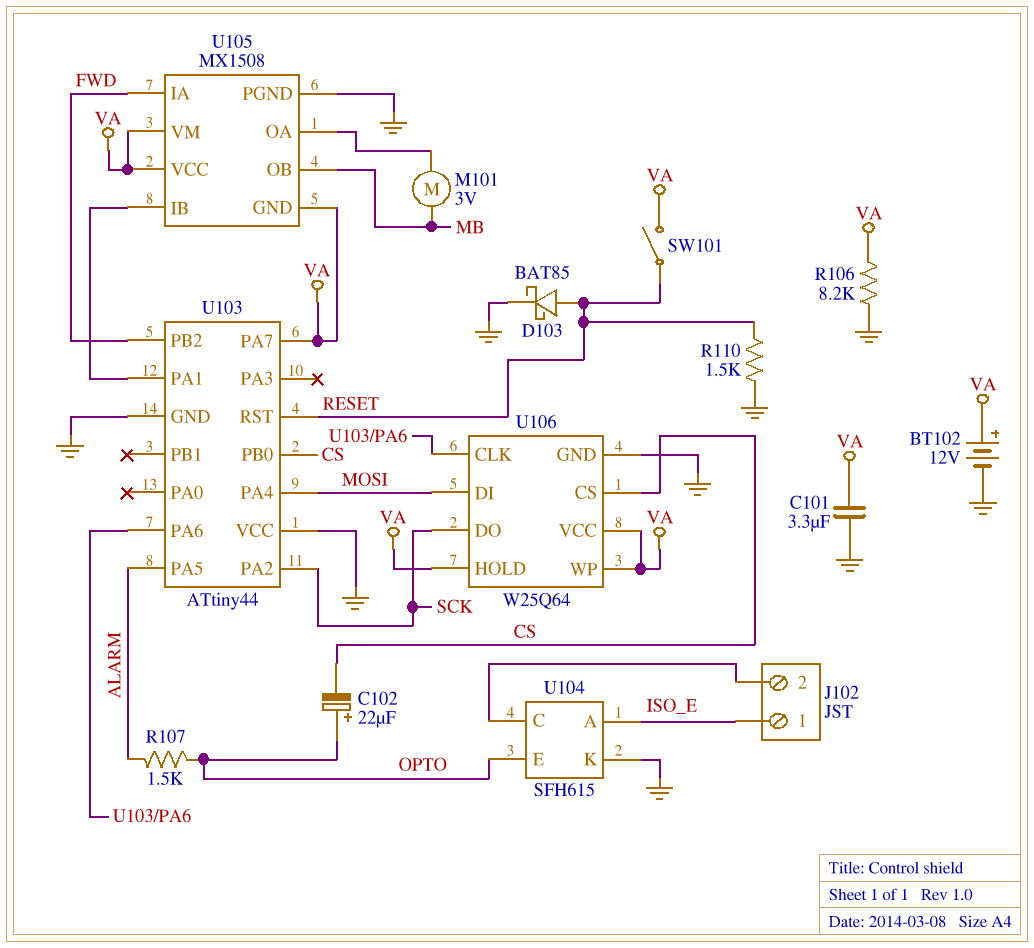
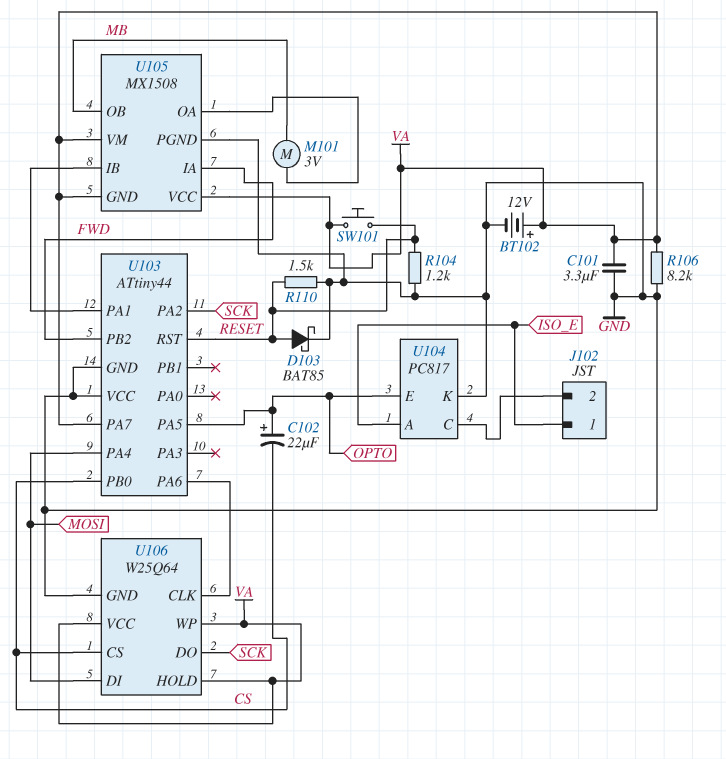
R104: none -> 1.2k (GND, RESET)
R107: 1.5k (ALARM, OPTO) -> none
SW101: switch (RESET, VA) -> button (RESET, VA)
U103 pin PA5: ALARM -> OPTO
U104: SFH615 -> PC817

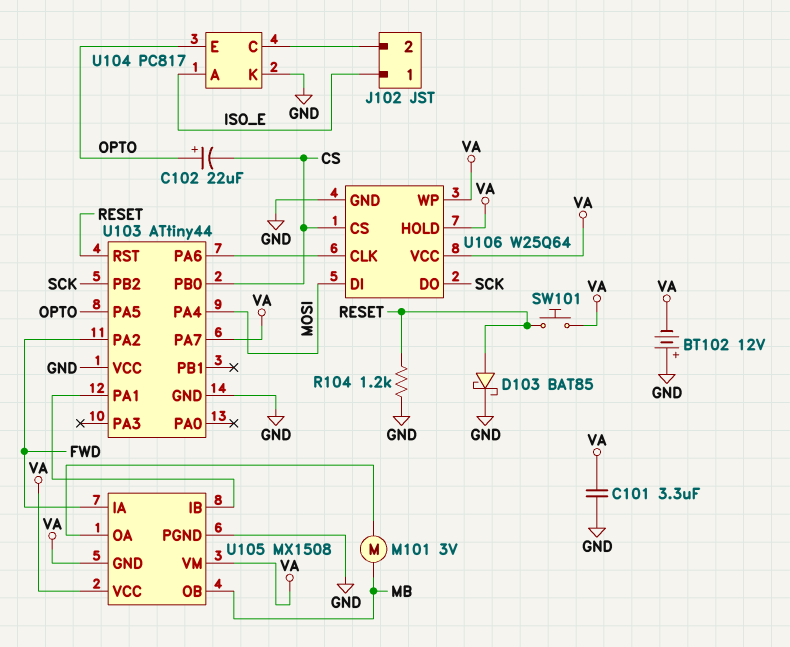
BT102: 12V (plus VA, minus GND) -> 12V (plus GND, minus VA)
R106: 8.2k (GND, VA) -> none
R110: 1.5k (GND, RESET) -> none
U103 pin PA2: SCK -> FWD
U103 pin PB2: FWD -> SCK

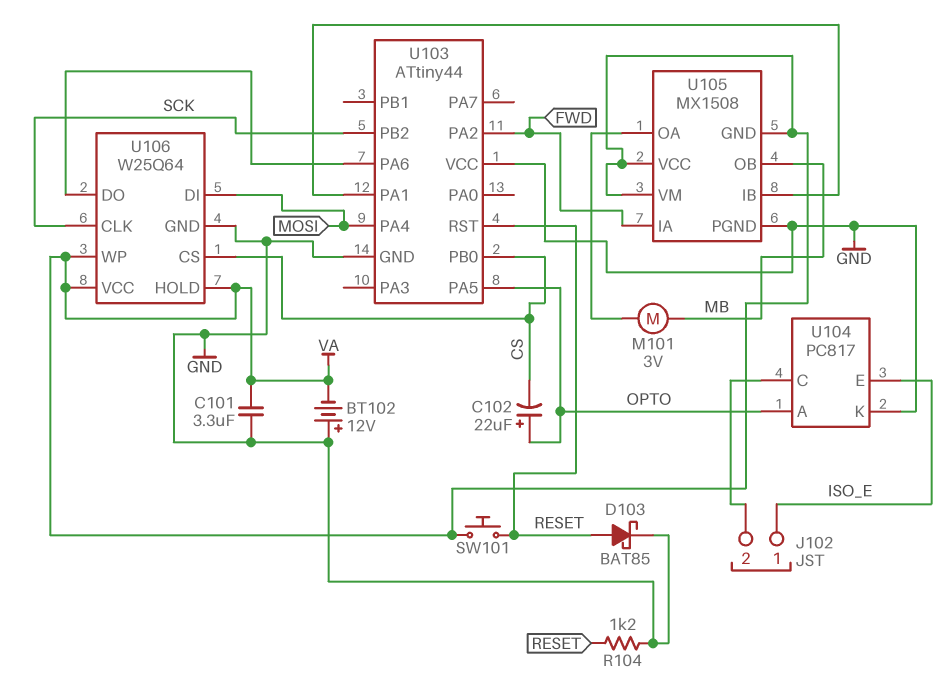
U103 pin PA7: VA -> none
U104 pin A: ISO_E -> OPTO
U104 pin E: OPTO -> ISO_E
U106 pin CLK: U103/PA6 -> SCK
U106 pin DO: SCK -> U103/PA6

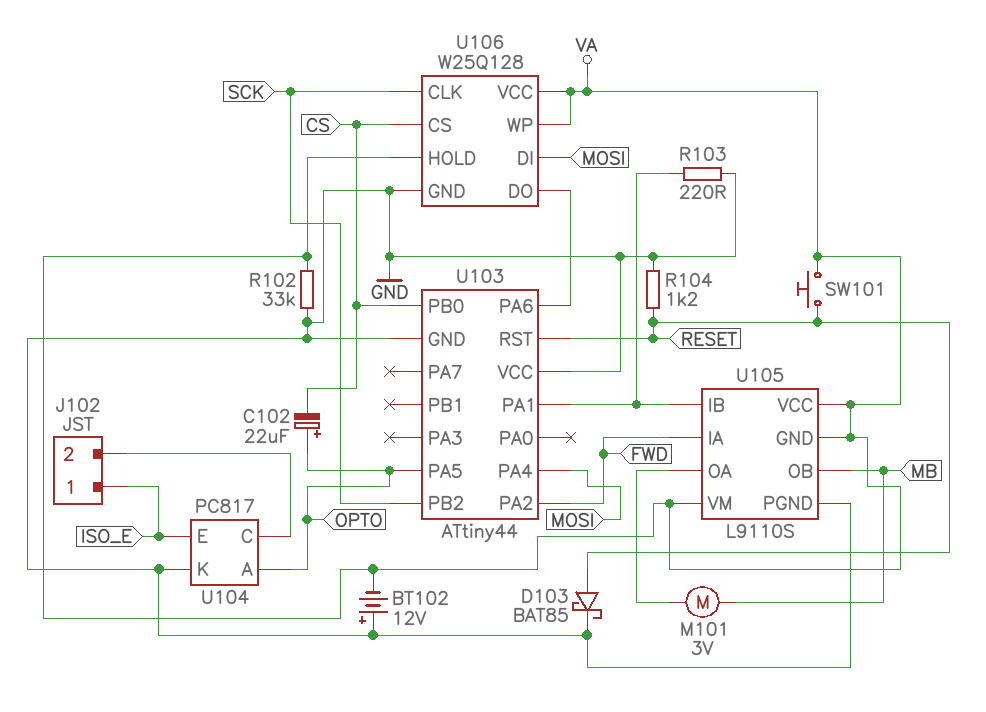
C101: 3.3uF (GND, VA) -> none
R102: none -> 33k (GND, VA)
R103: none -> 220 (GND, U103/PA1)
U105: MX1508 -> L9110S
U106: W25Q64 -> W25Q128

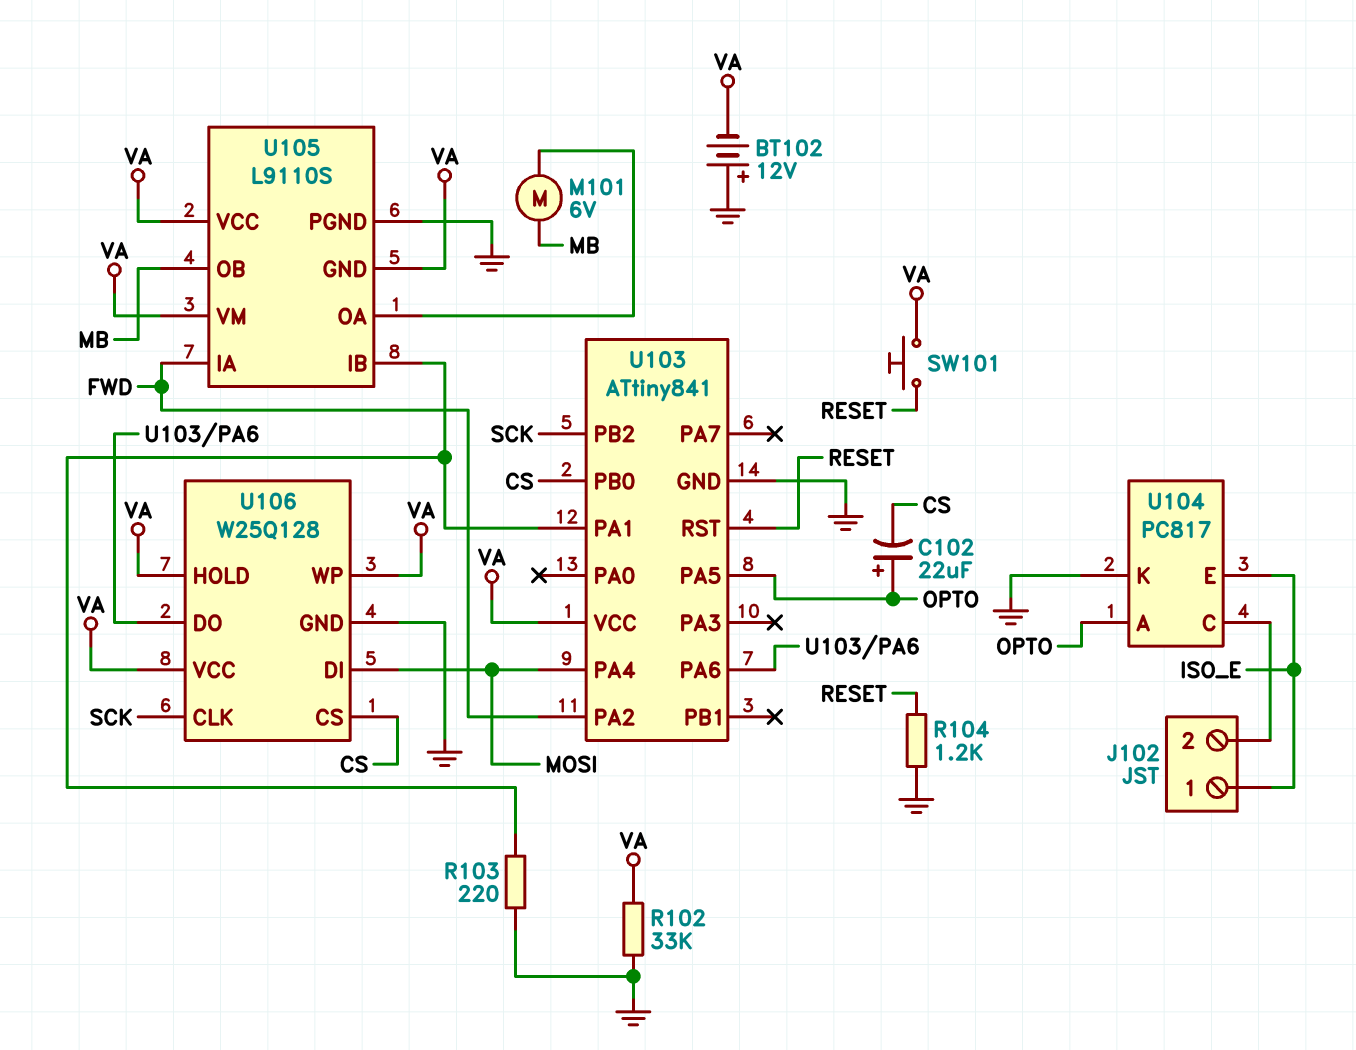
D103: schottky BAT85 (A RESET, K GND) -> none
M101: motor 3V (MB, U105/OA) -> motor 6V (MB, U105/OA)
U103: ATtiny44 -> ATtiny841
U103 pin VCC: GND -> VA

